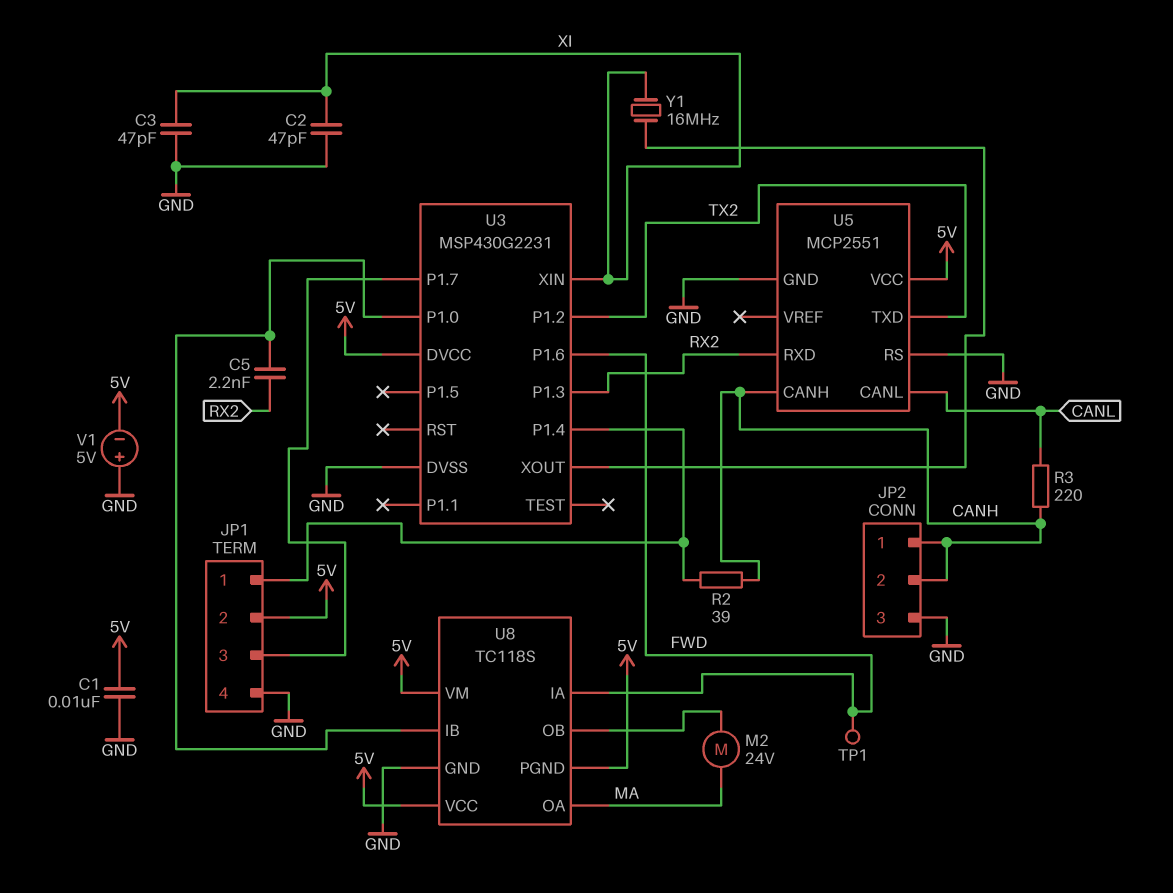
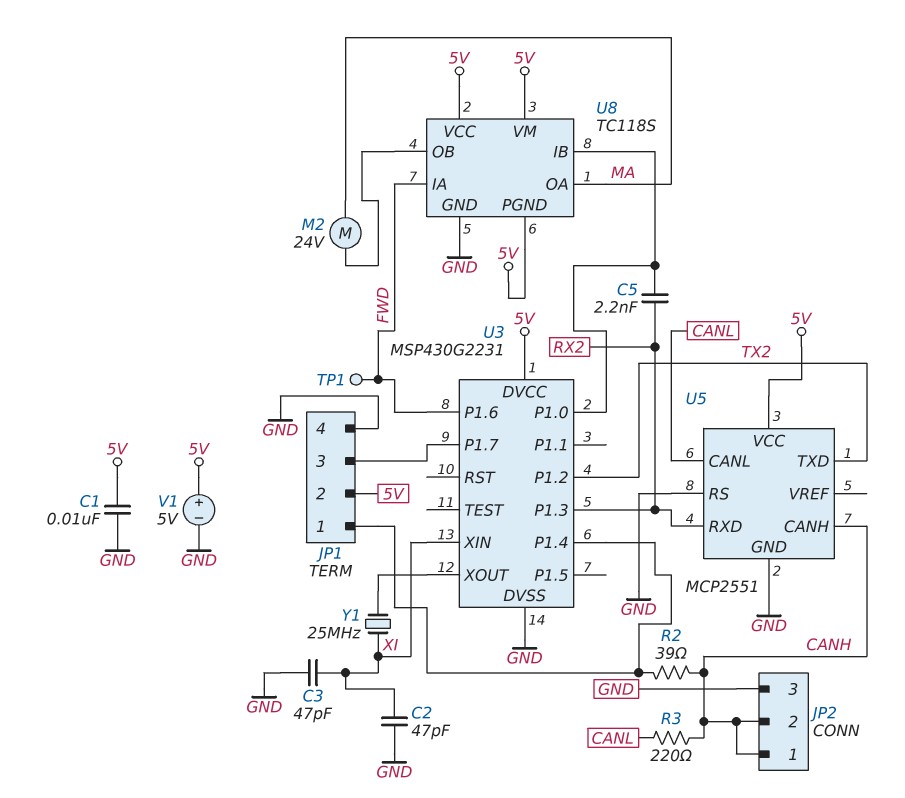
V1: 5V (plus GND, minus 5V) -> 5V (plus 5V, minus GND)
Y1: 16MHz (U3/XOUT, XI) -> 25MHz (U3/XOUT, XI)

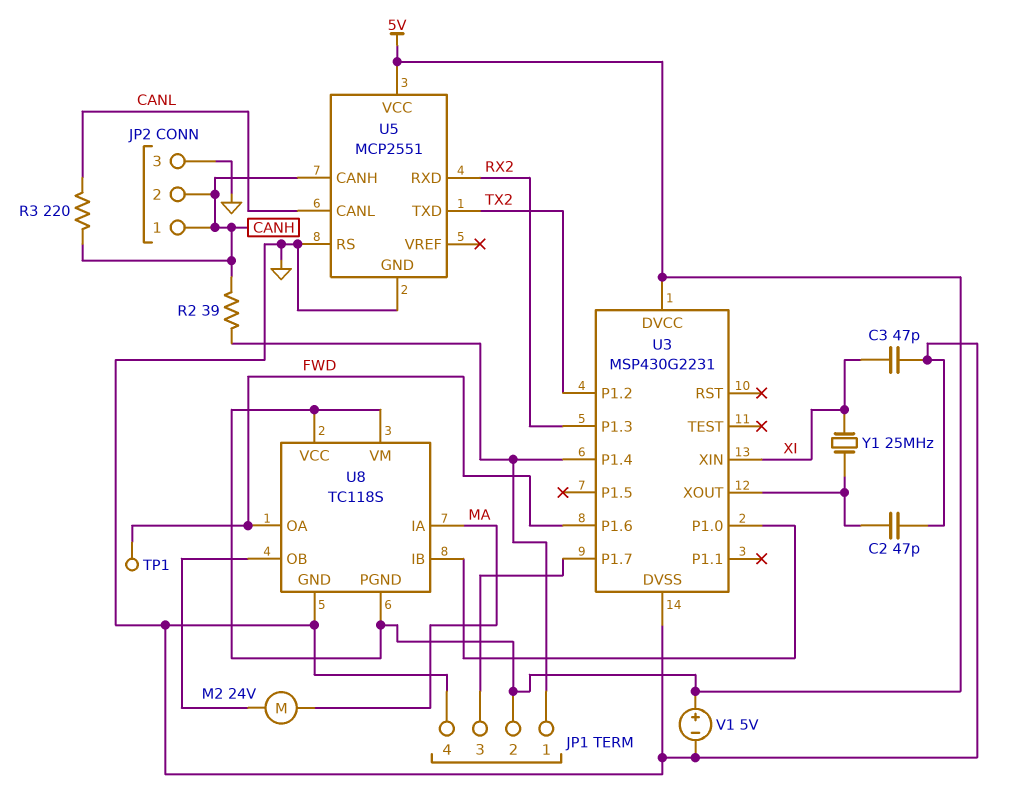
C1: 10nF (5V, GND) -> none
C2: 47pF (GND, XI) -> 47pF (GND, U3/XOUT)
C5: 2.2nF (RX2, U3/P1.0) -> none
U8 pin IA: FWD -> MA
U8 pin OA: MA -> FWD

